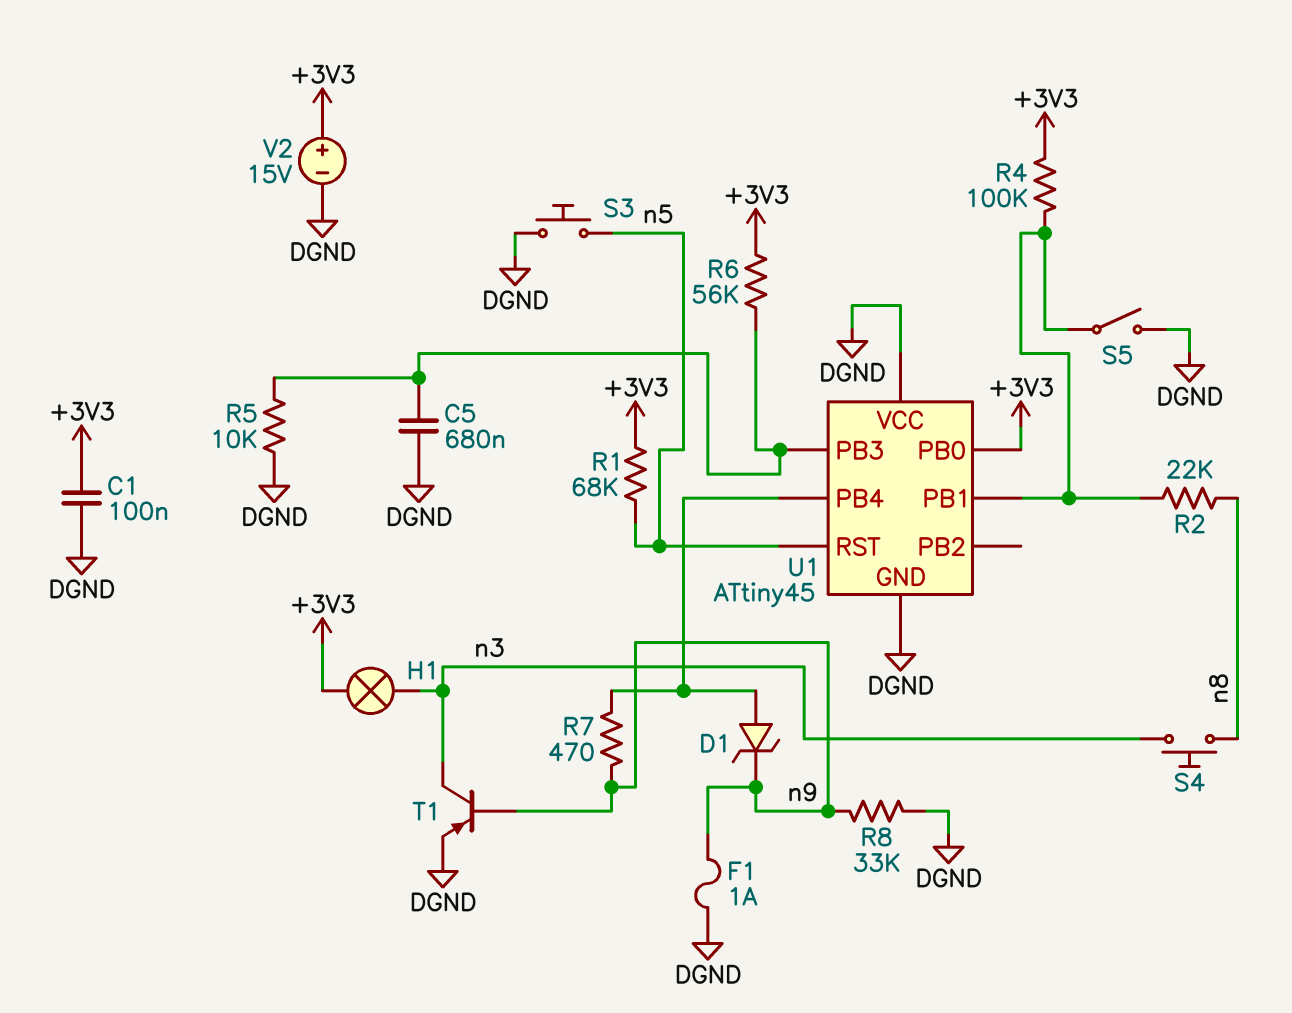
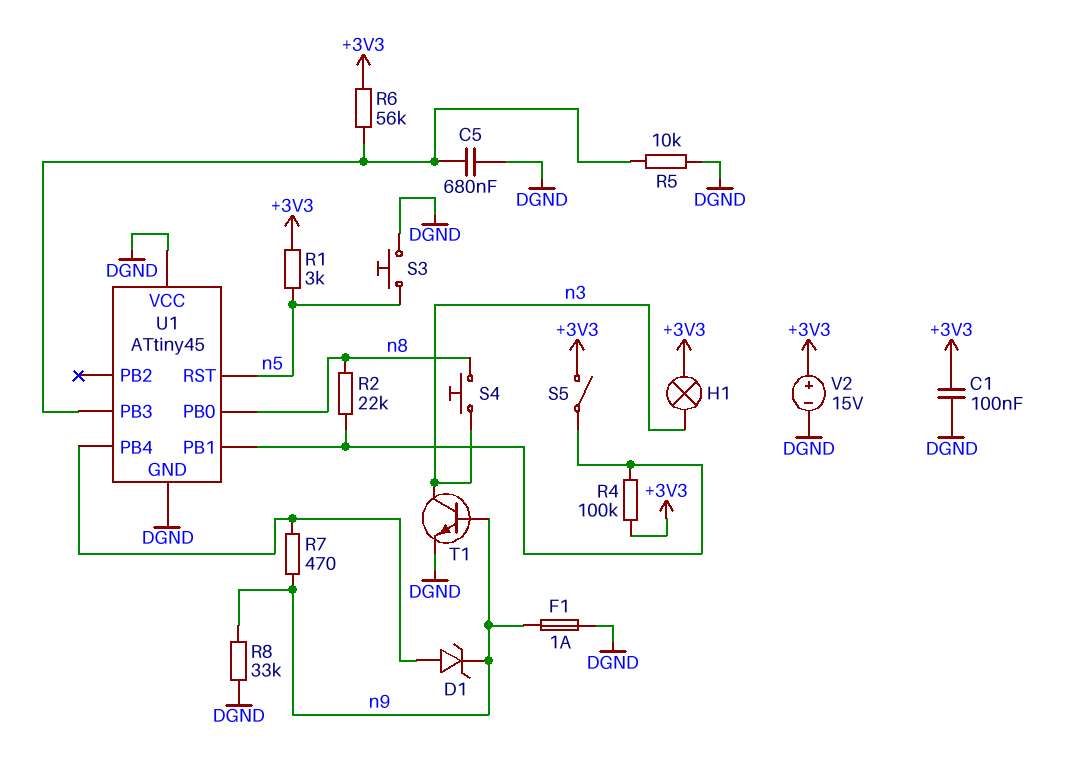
R1: 68k (+3V3, n5) -> 3k (+3V3, n5)
S5: switch (DGND, U1/PB1) -> switch (+3V3, U1/PB1)
T1: PNP (B n9, C n3, E DGND) -> NPN (B n9, C n3, E DGND)
U1 pin PB0: +3V3 -> n8

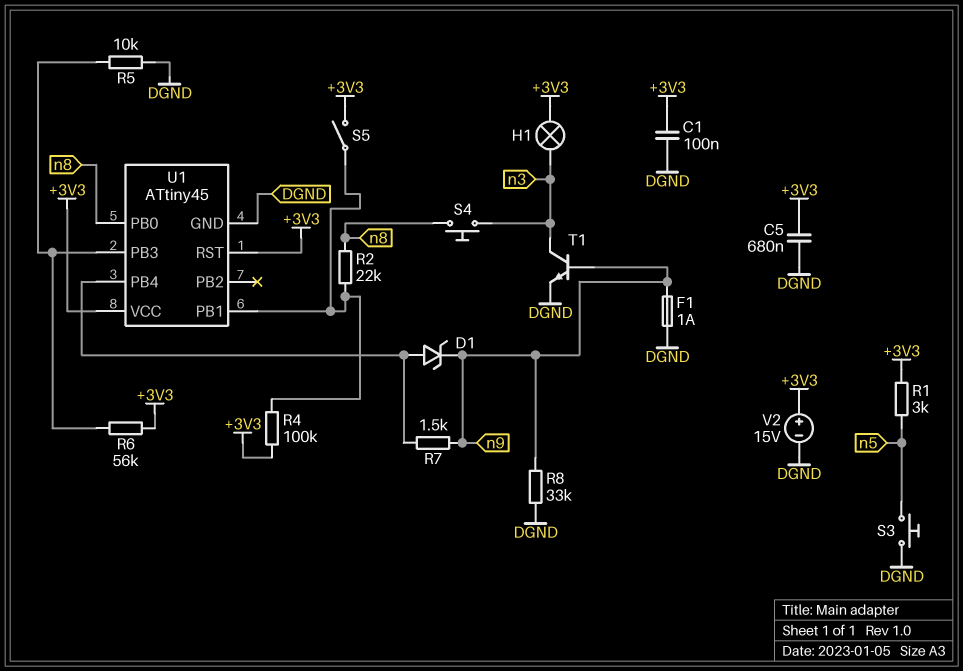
C5: 680nF (DGND, U1/PB3) -> 680nF (+3V3, DGND)
R7: 470 (U1/PB4, n9) -> 1.5k (U1/PB4, n9)
U1 pin RST: n5 -> +3V3
U1 pin VCC: DGND -> +3V3

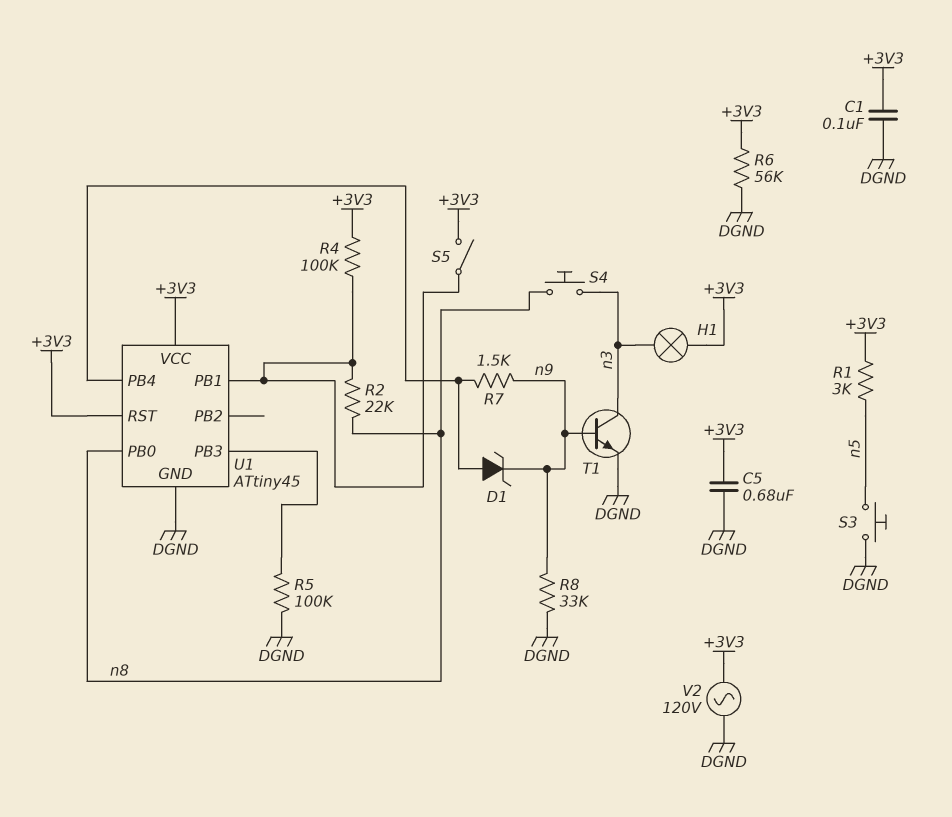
F1: 1A (DGND, n9) -> none
R5: 10k (DGND, U1/PB3) -> 100k (DGND, U1/PB3)
R6: 56k (+3V3, U1/PB3) -> 56k (+3V3, DGND)
V2: 15V (plus +3V3, minus DGND) -> AC 120V (+3V3, DGND)

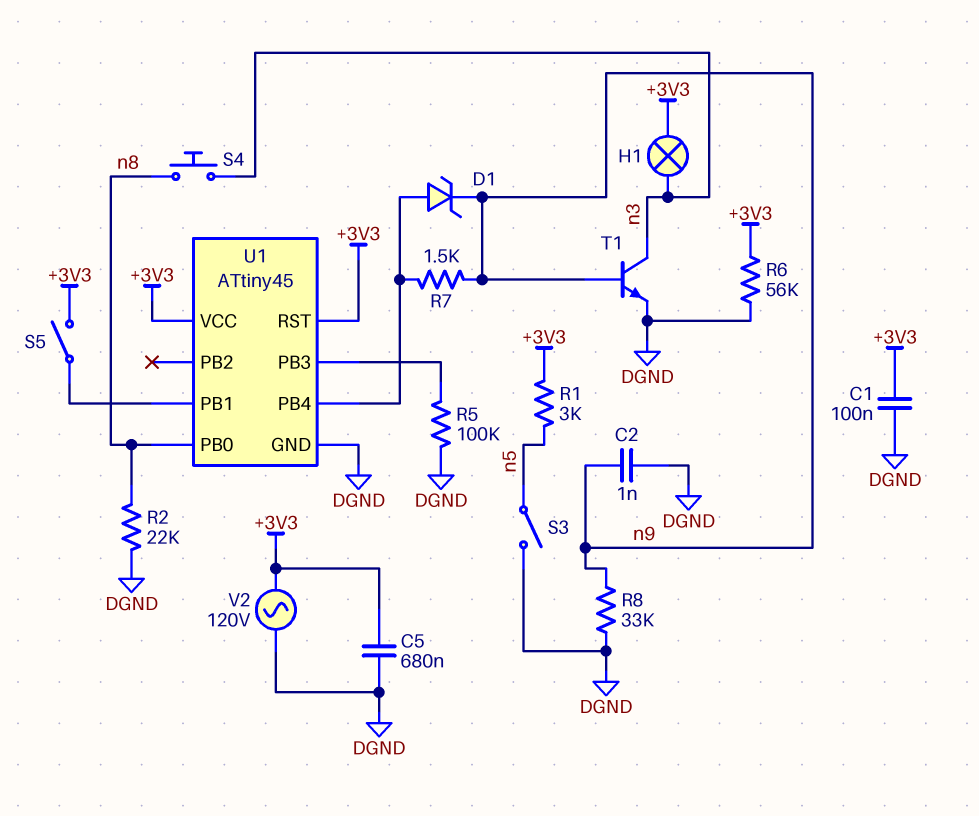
C2: none -> 1nF (DGND, n9)
R2: 22k (U1/PB1, n8) -> 22k (DGND, n8)
R4: 100k (+3V3, U1/PB1) -> none
S3: button (DGND, n5) -> switch (DGND, n5)

